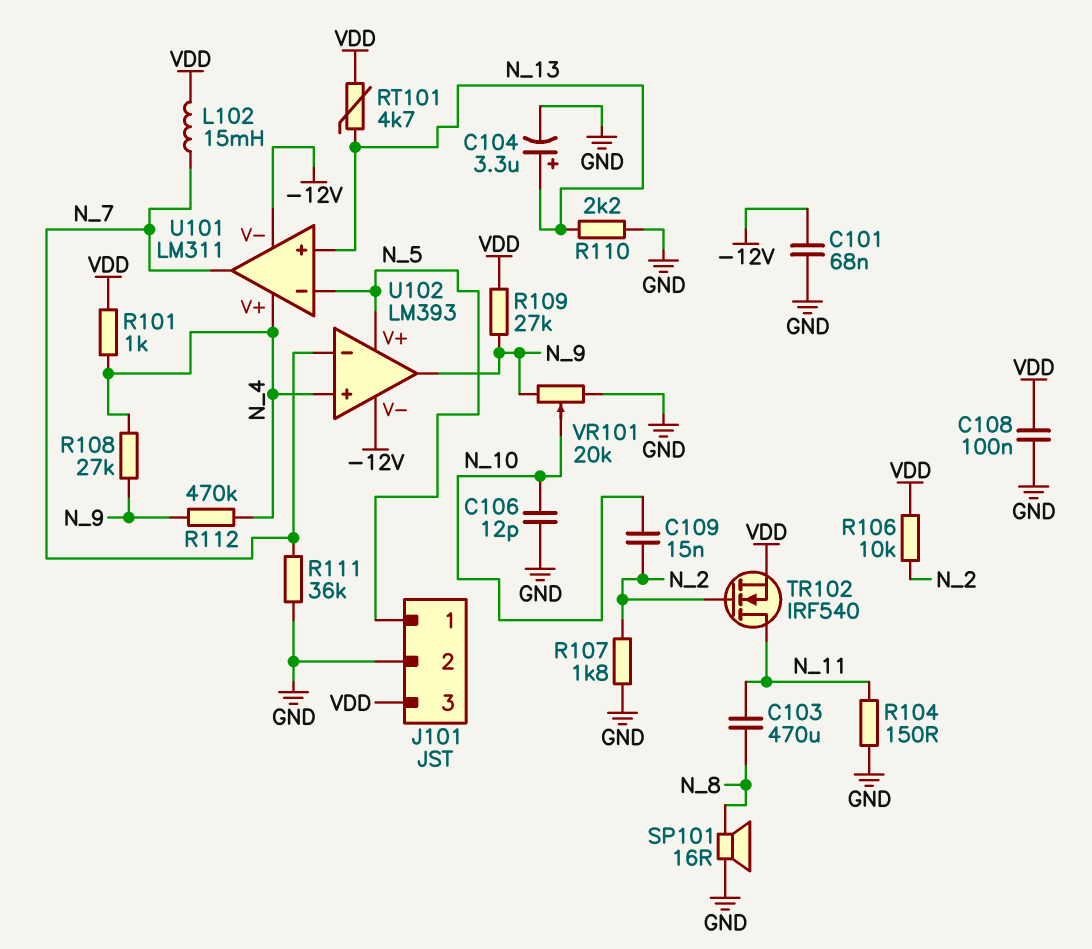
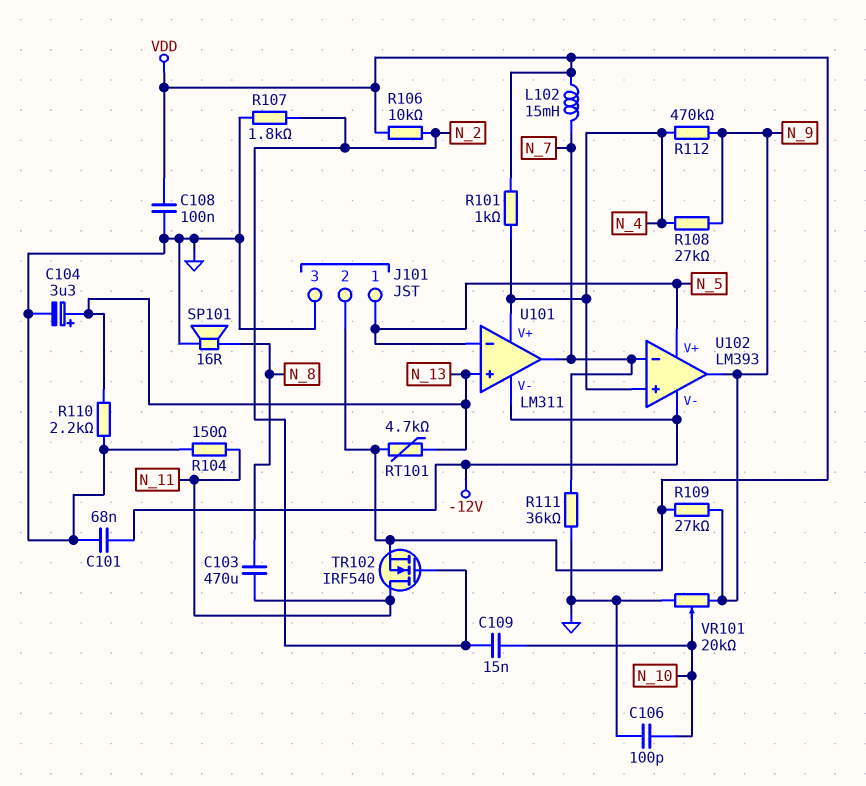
C106: 12pF (GND, N_10) -> 100pF (GND, N_10)
J101 pin 2: GND -> VDD
J101 pin 3: VDD -> GND

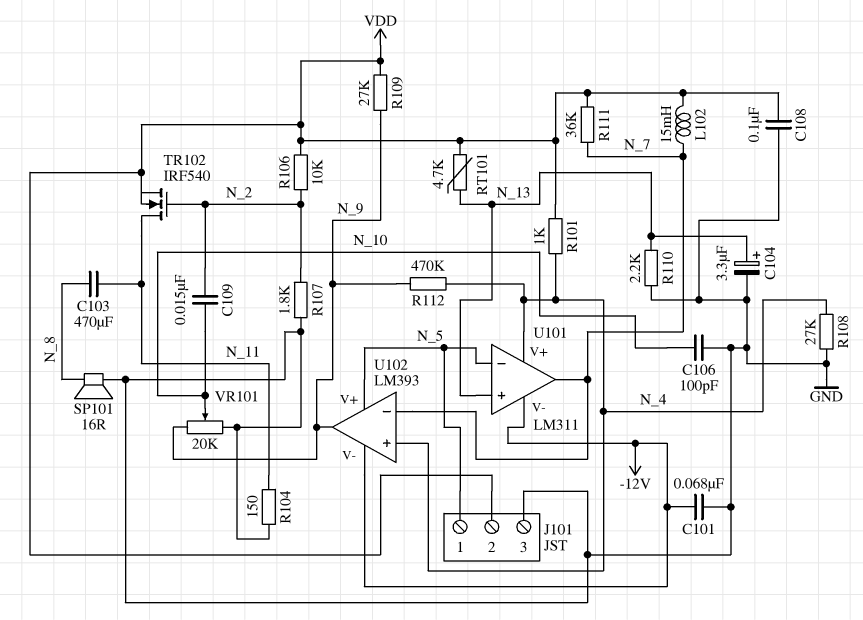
R108: 27k (N_4, N_9) -> 27k (GND, N_4)
R111: 36k (GND, N_7) -> 36k (N_7, VDD)

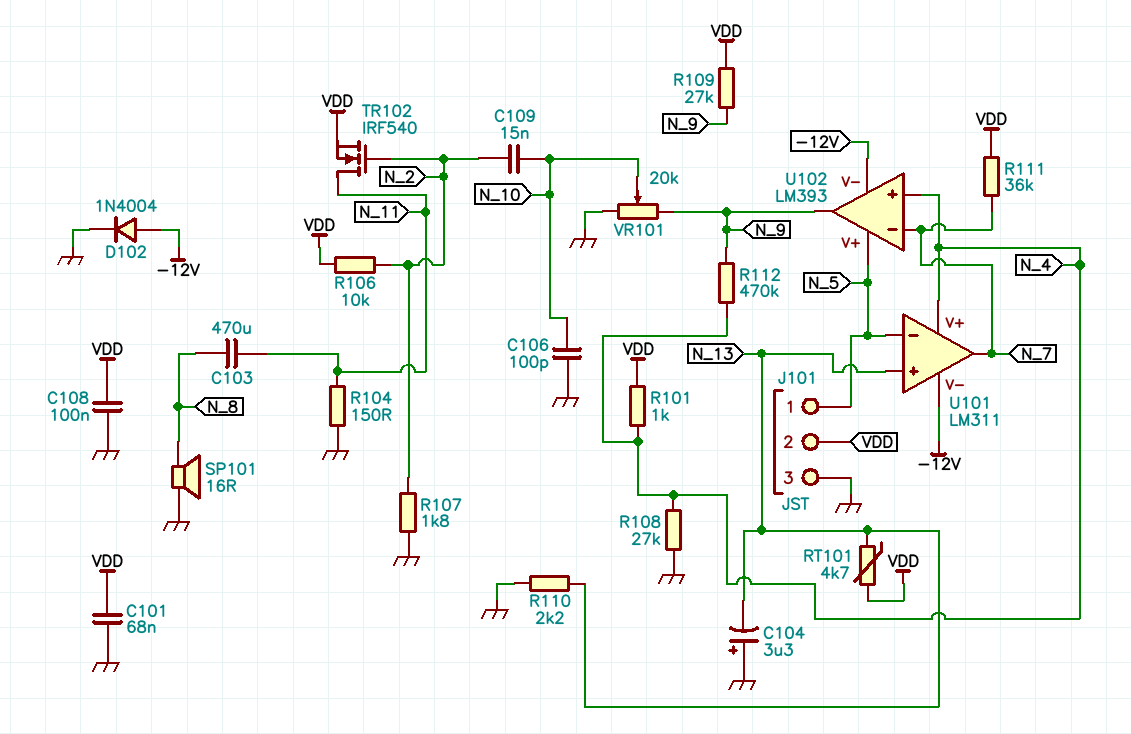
C101: 68nF (-12V, GND) -> 68nF (GND, VDD)
C104: 3.3uF (plus N_13, minus GND) -> 3.3uF (plus GND, minus N_13)
D102: none -> diode 1N4004 (A -12V, K GND)
L102: 15mH (N_7, VDD) -> none

